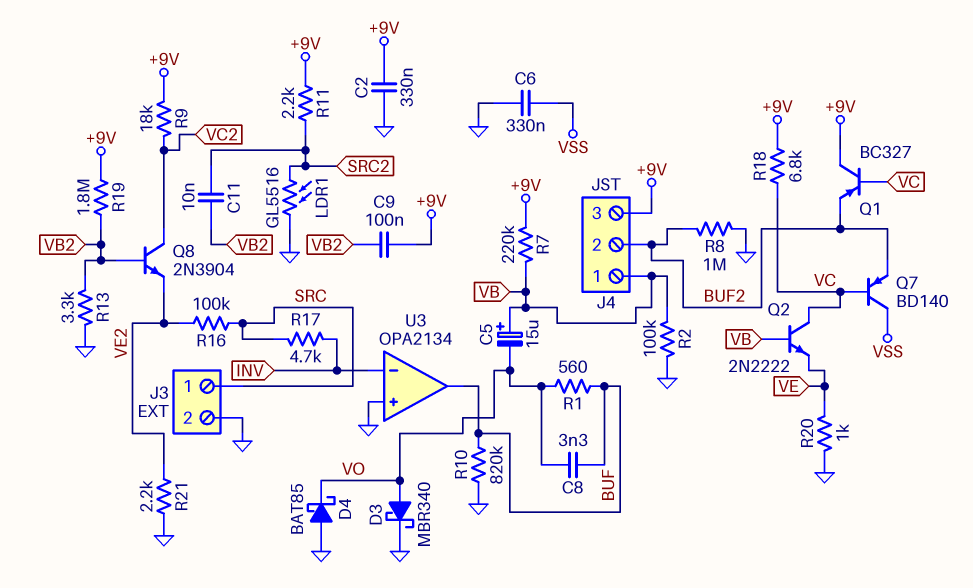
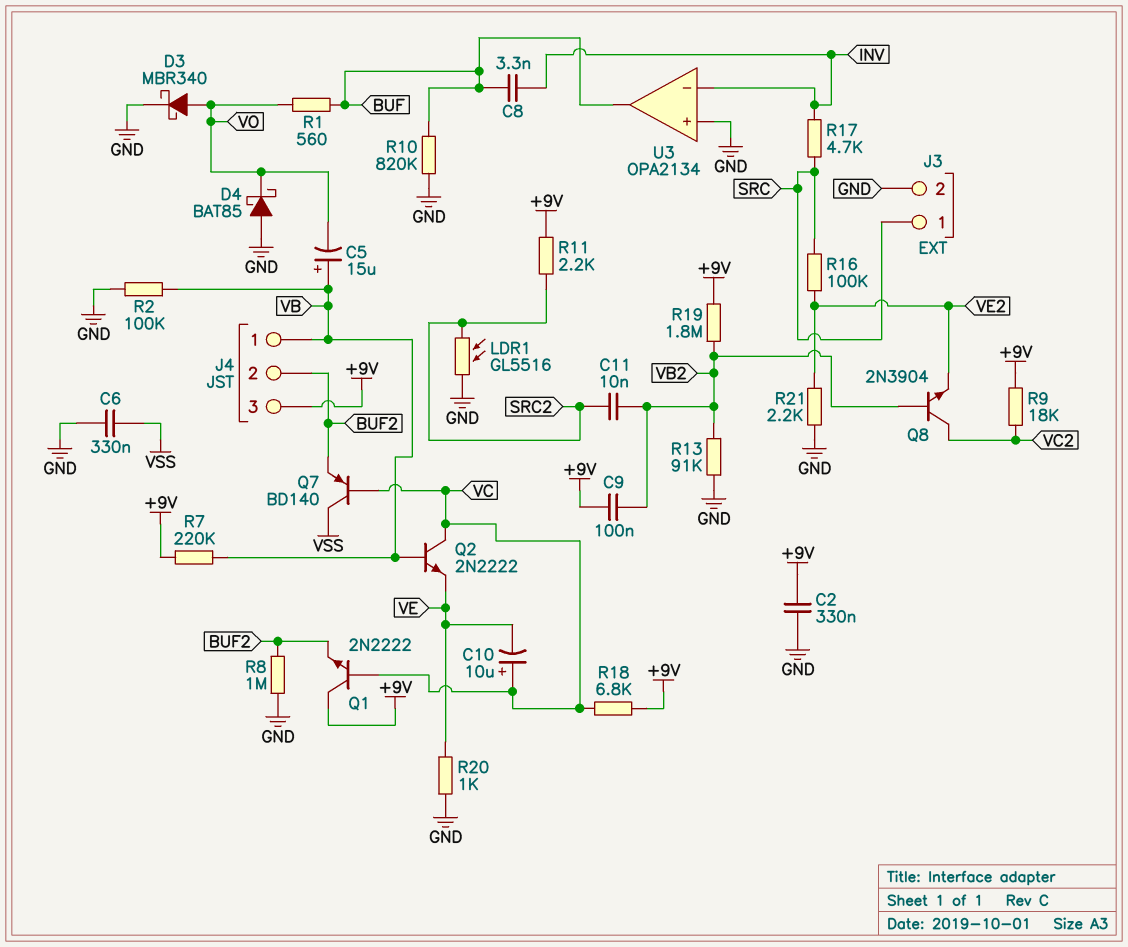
C8: 3.3nF (BUF, VO) -> 3.3nF (BUF, INV)
C10: none -> 10uF (plus VC, minus VE)
Q1: PNP BC327 (B VC, C +9V, E BUF2) -> NPN 2N2222 (B VC, C +9V, E BUF2)
R13: 3.3k (GND, VB2) -> 91k (GND, VB2)

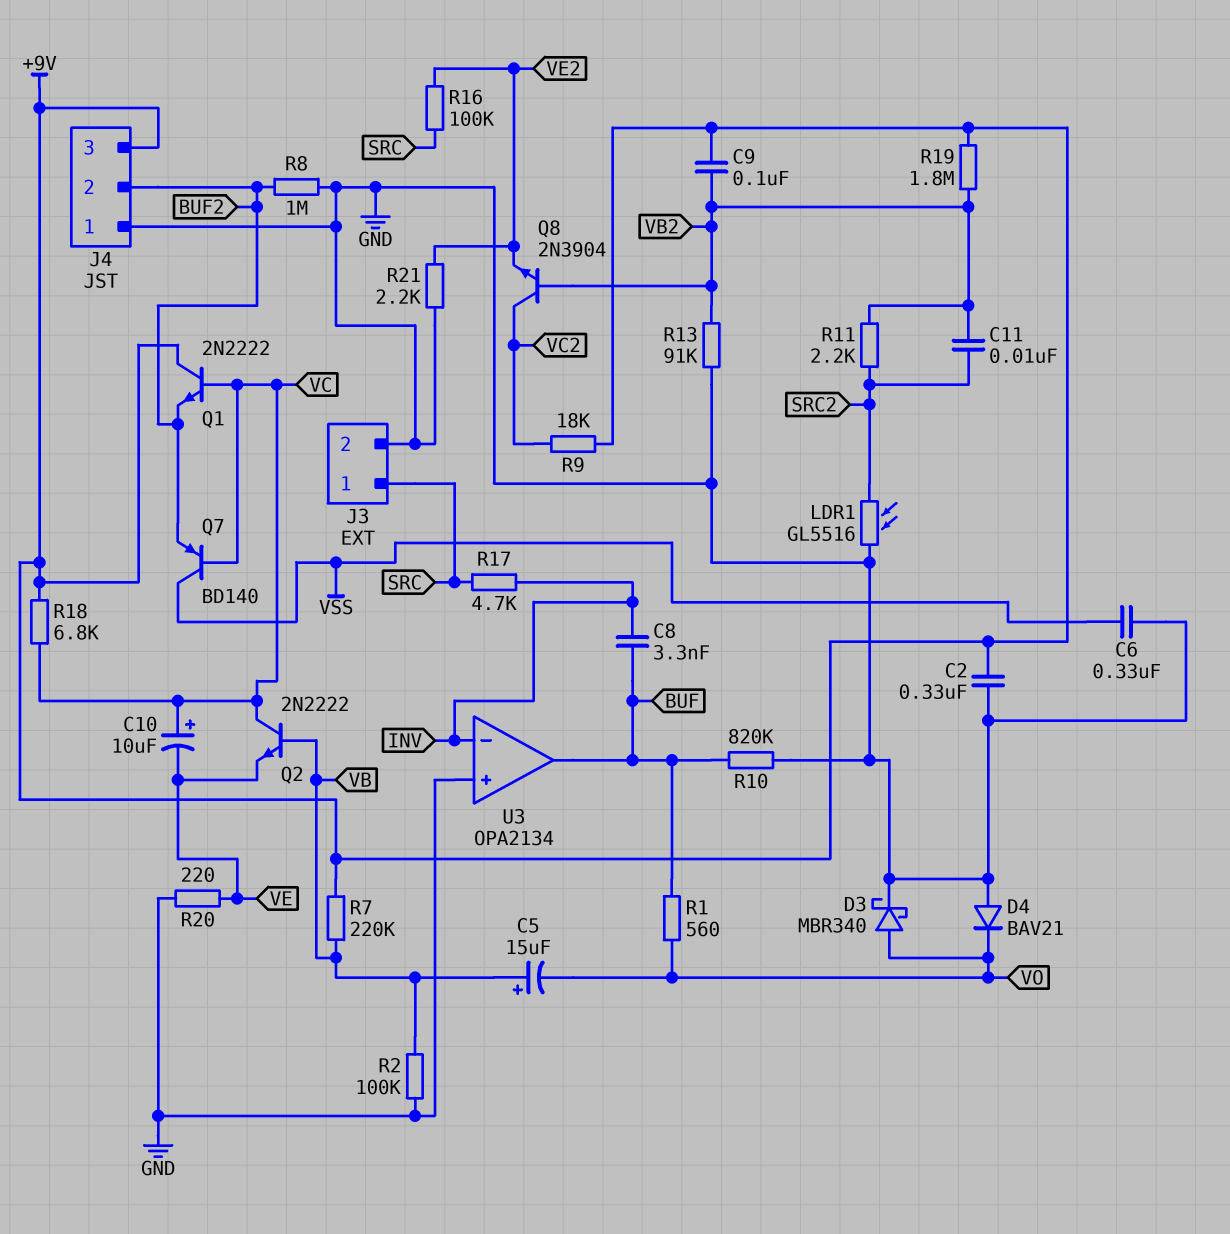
D4: schottky BAT85 (A GND, K VO) -> diode BAV21 (A GND, K VO)
J4 pin 1: VB -> GND
R11: 2.2k (+9V, SRC2) -> 2.2k (SRC2, VB2)
R20: 1k (GND, VE) -> 220 (GND, VE)

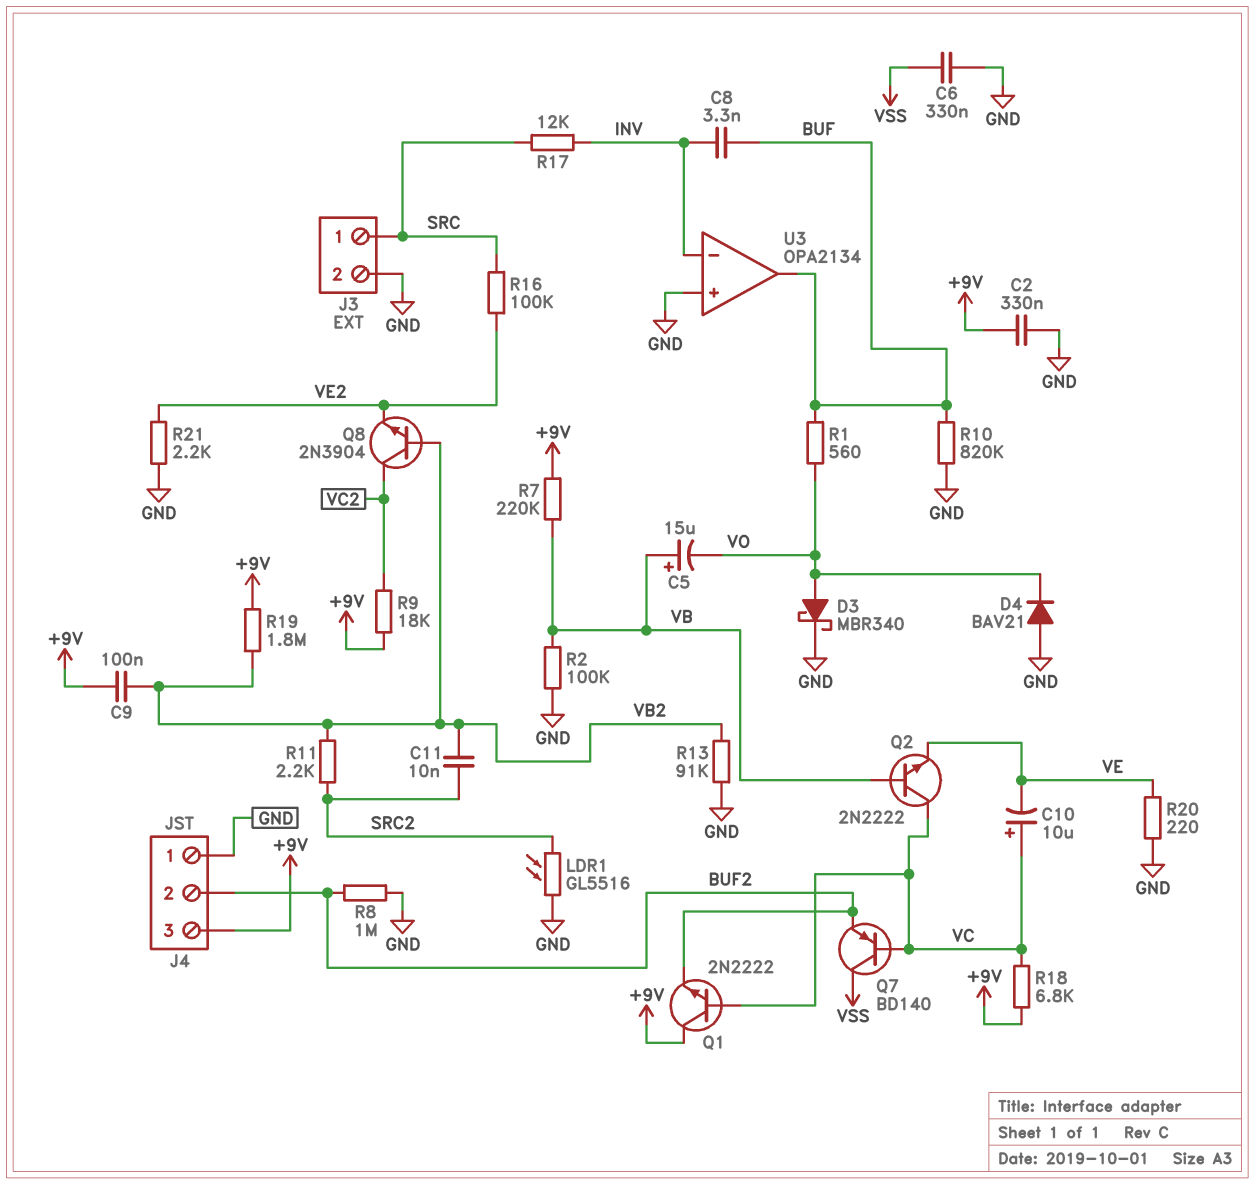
R17: 4.7k (INV, SRC) -> 12k (INV, SRC)

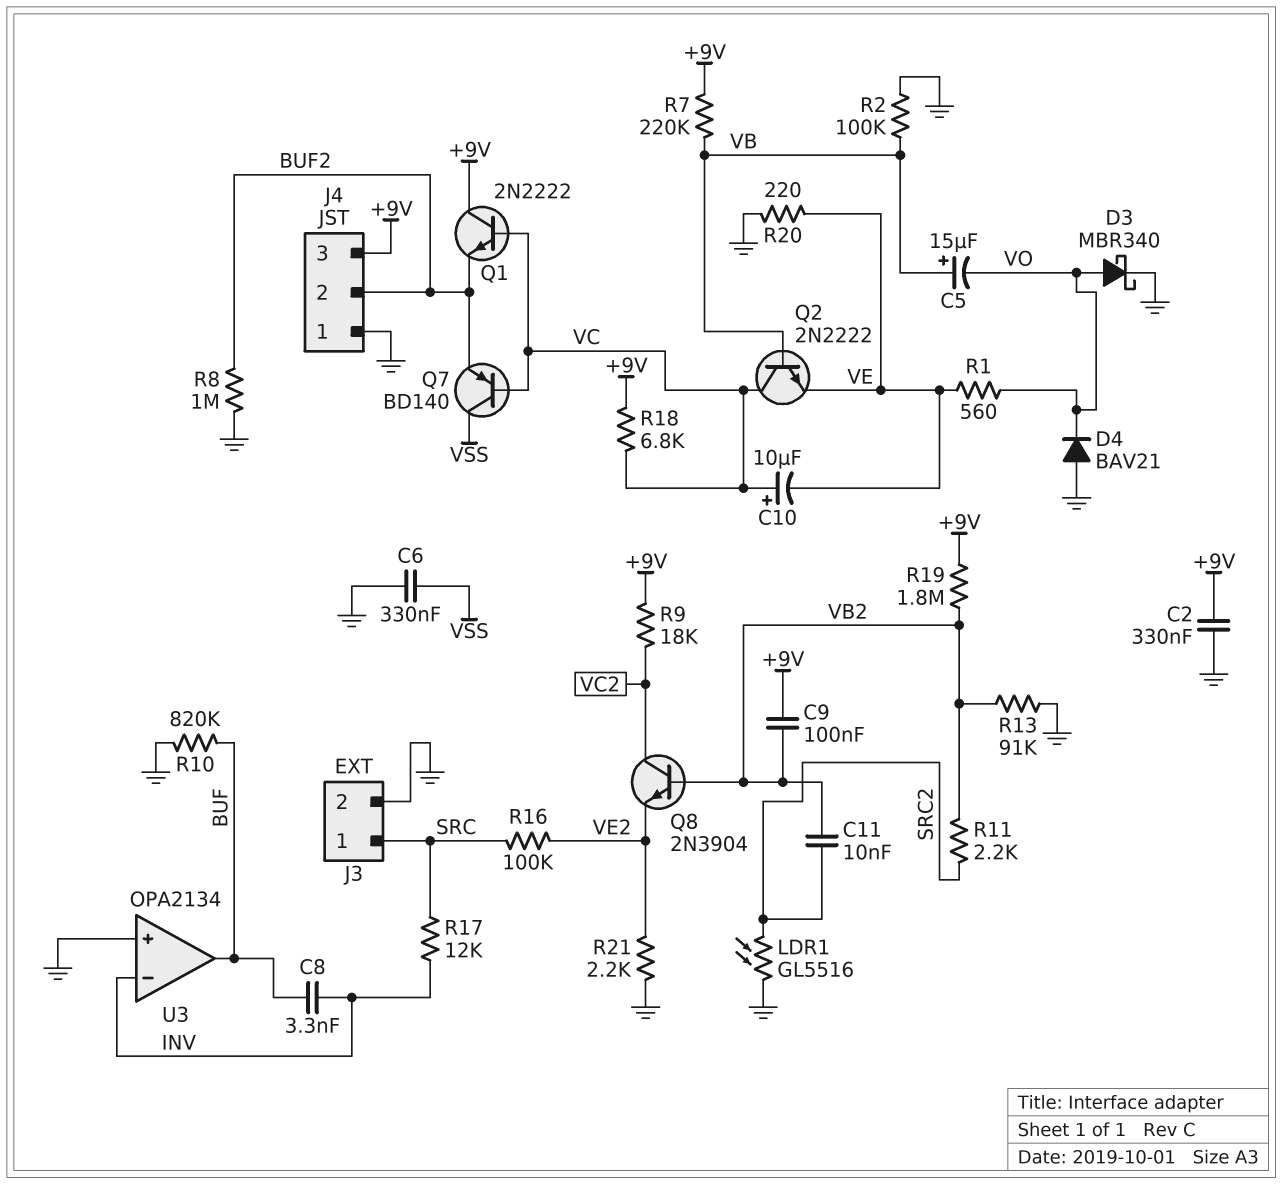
R1: 560 (BUF, VO) -> 560 (VE, VO)

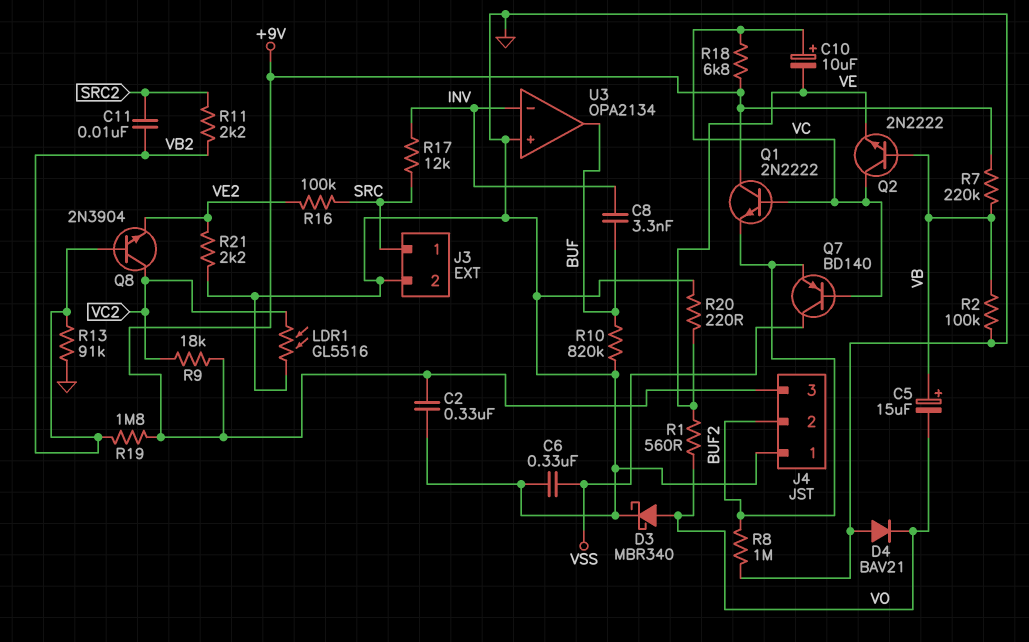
C9: 100nF (+9V, VB2) -> none
LDR1: GL5516 (GND, SRC2) -> GL5516 (GND, VC2)

